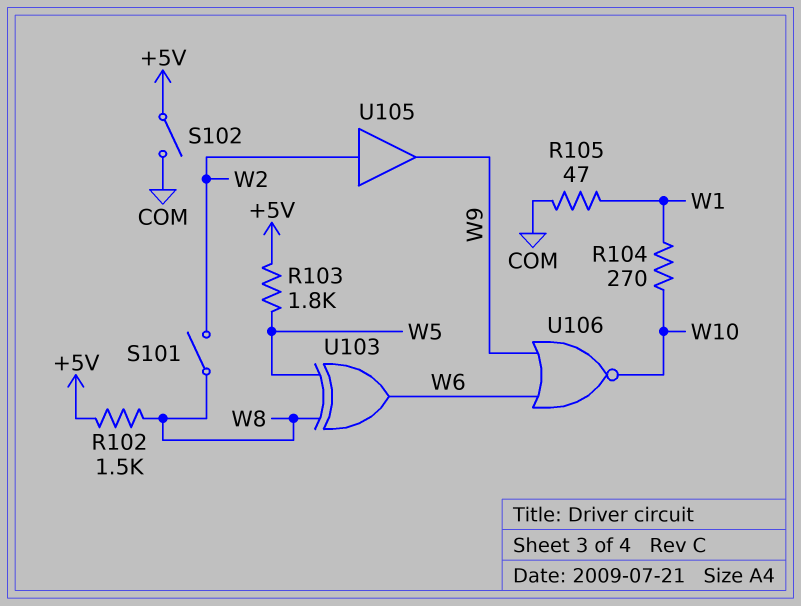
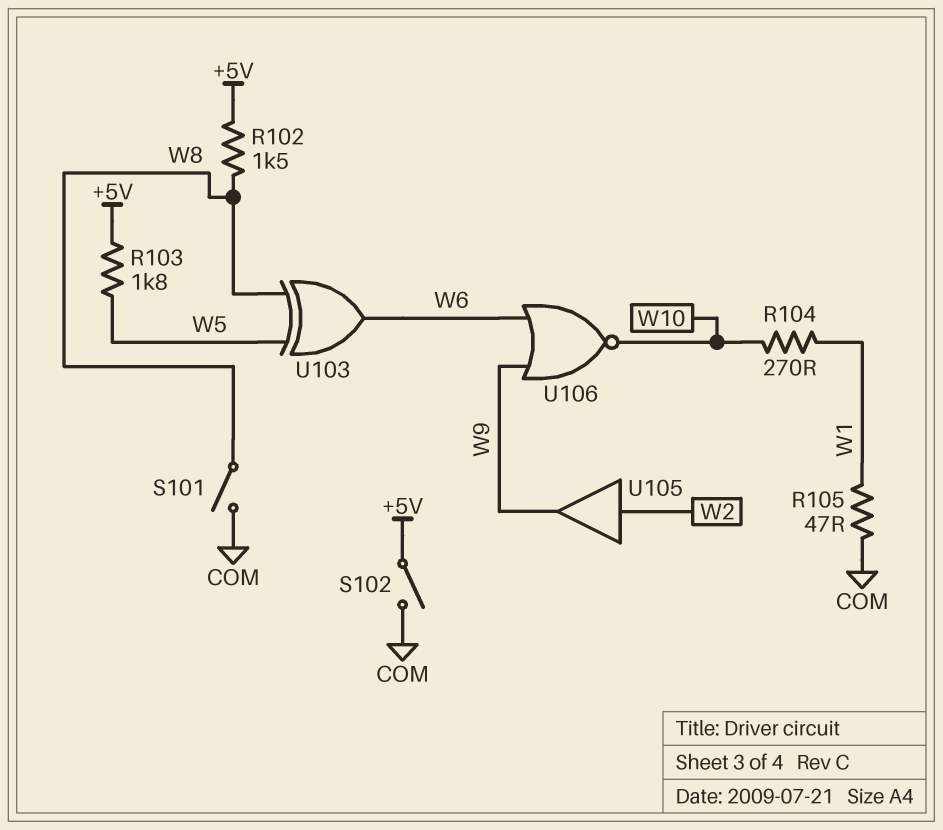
S101: switch (W2, W8) -> switch (COM, W8)

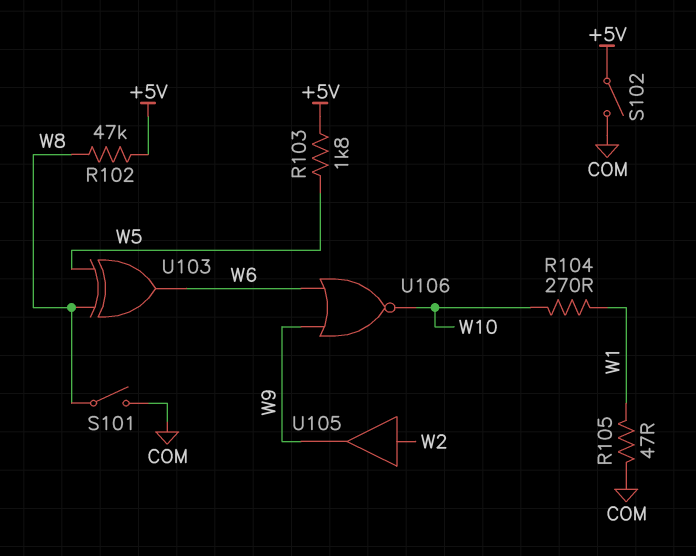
R102: 1.5k (+5V, W8) -> 47k (+5V, W8)

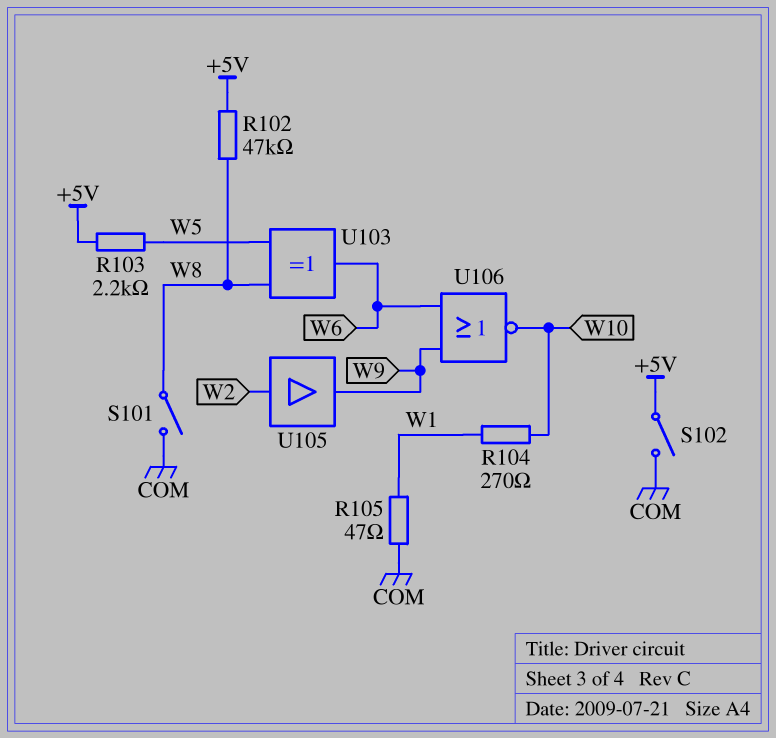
R103: 1.8k (+5V, W5) -> 2.2k (+5V, W5)

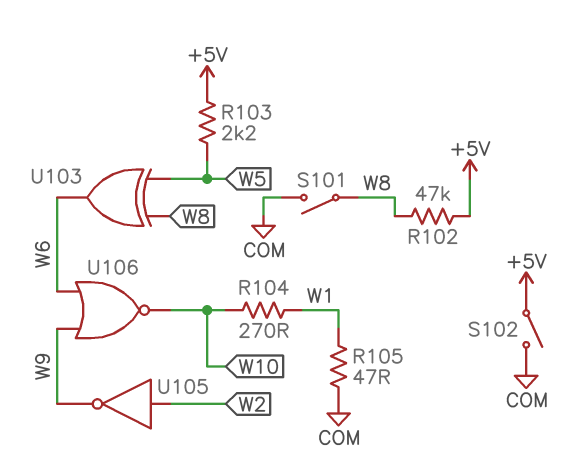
U105: buffer (in W2, out W9) -> NOT (in W2, out W9)

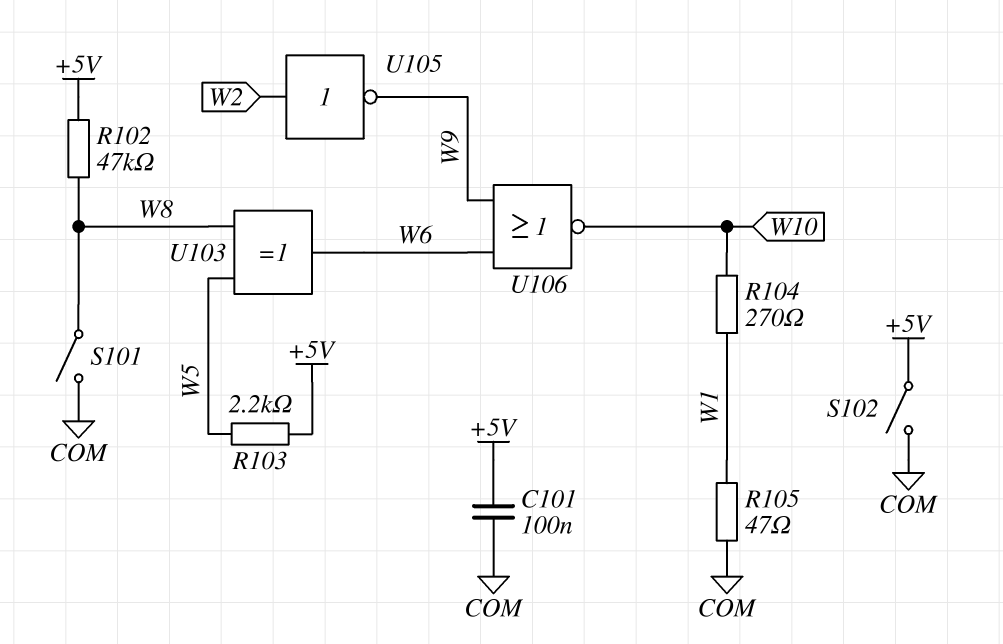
C101: none -> 100nF (+5V, COM)

